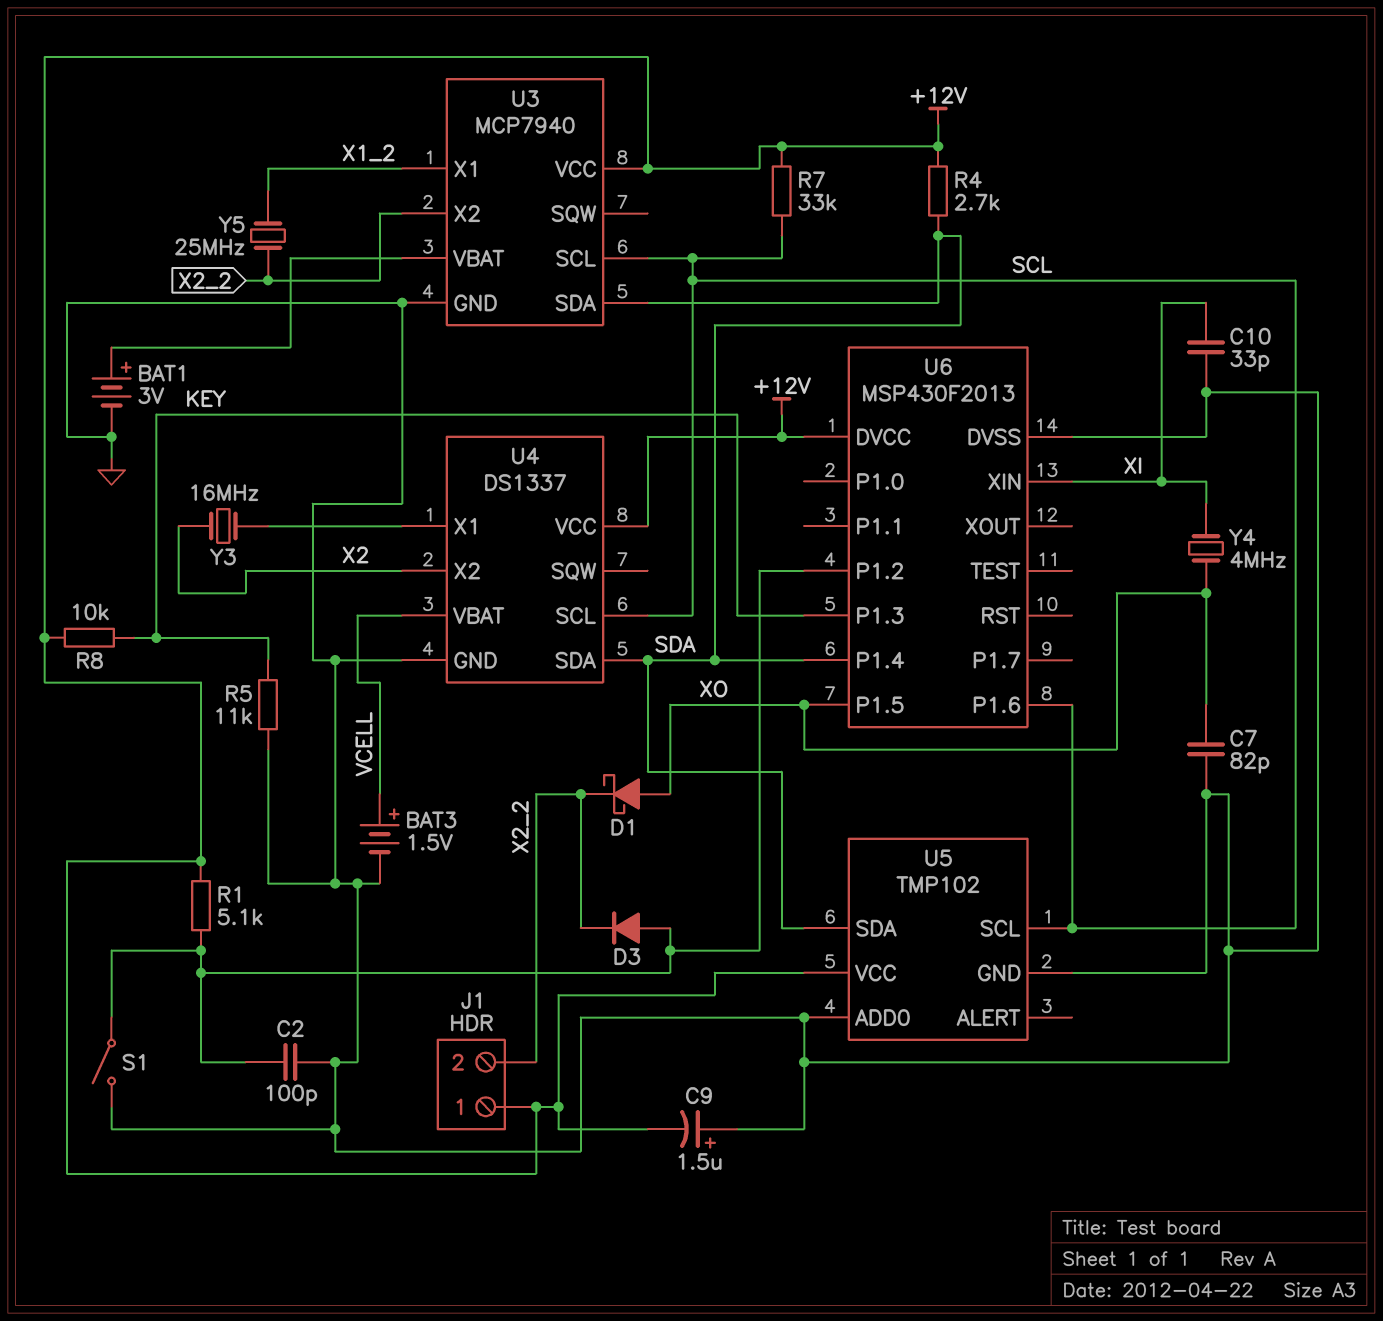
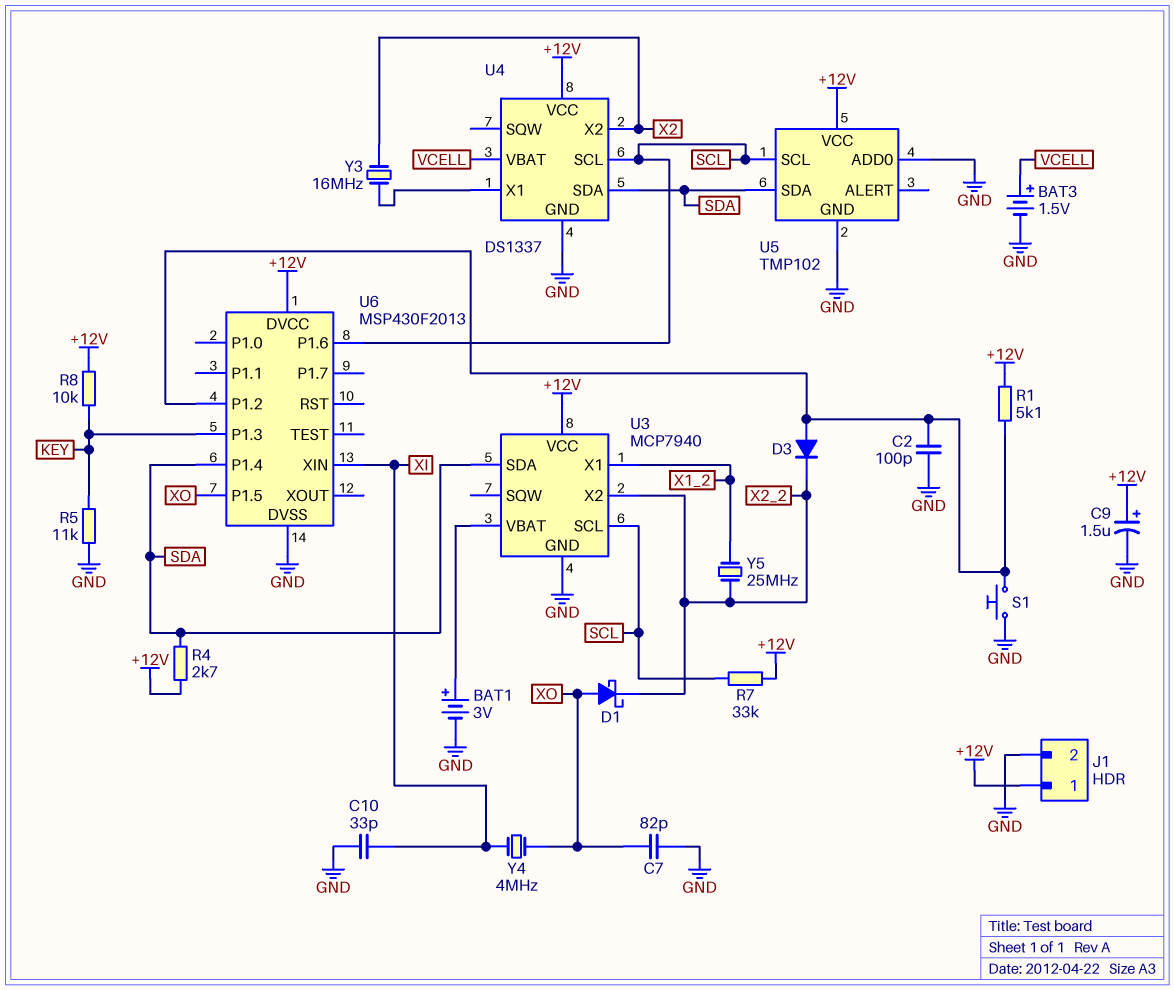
C9: 1.5uF (plus GND, minus +12V) -> 1.5uF (plus +12V, minus GND)
J1 pin 2: X2_2 -> GND
S1: switch (GND, U6/P1.2) -> button (GND, U6/P1.2)

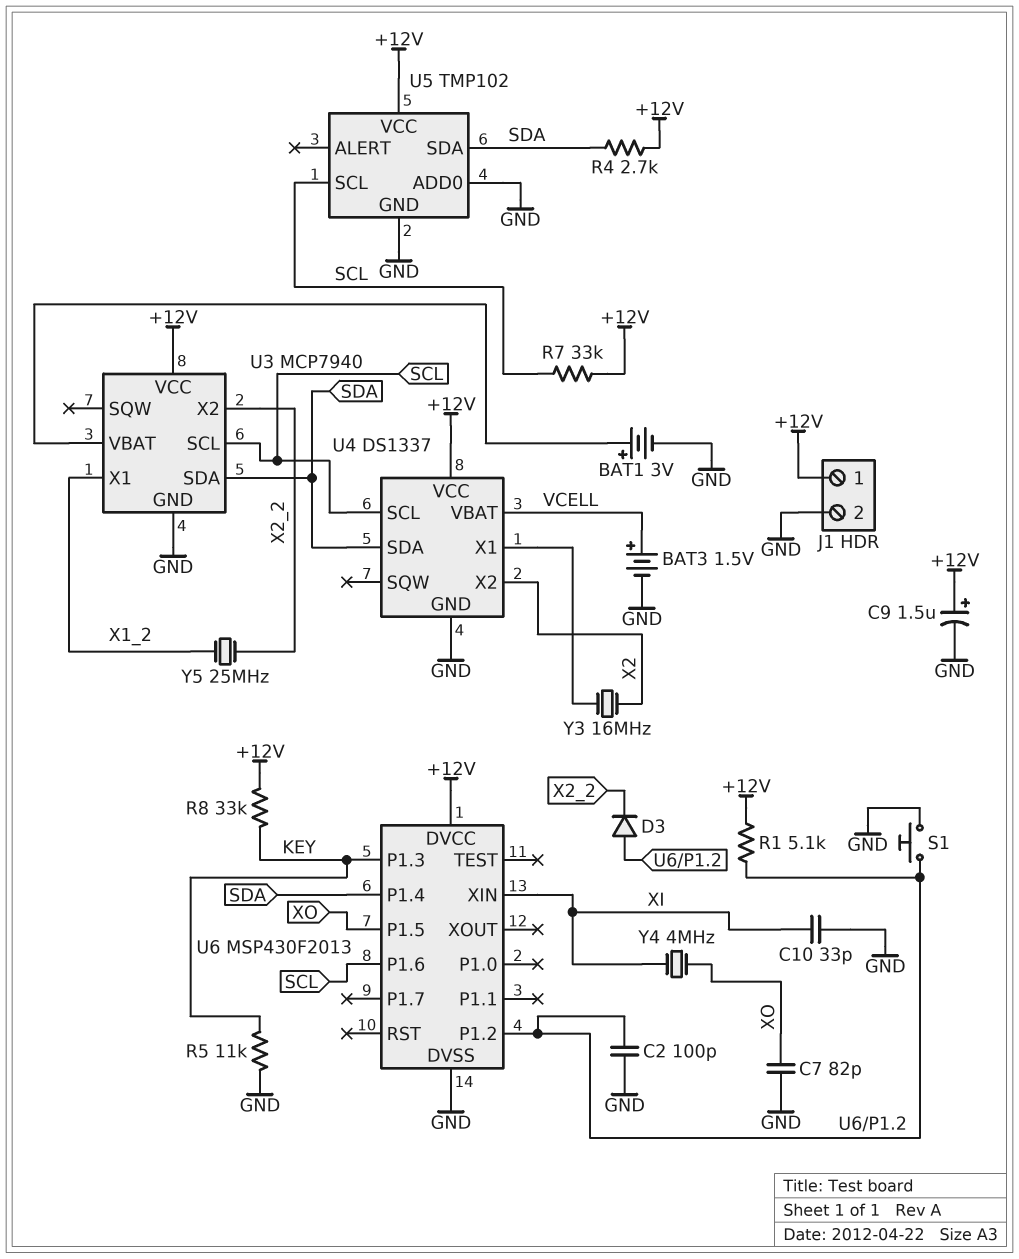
D1: schottky (A XO, K X2_2) -> none
R8: 10k (+12V, KEY) -> 33k (+12V, KEY)

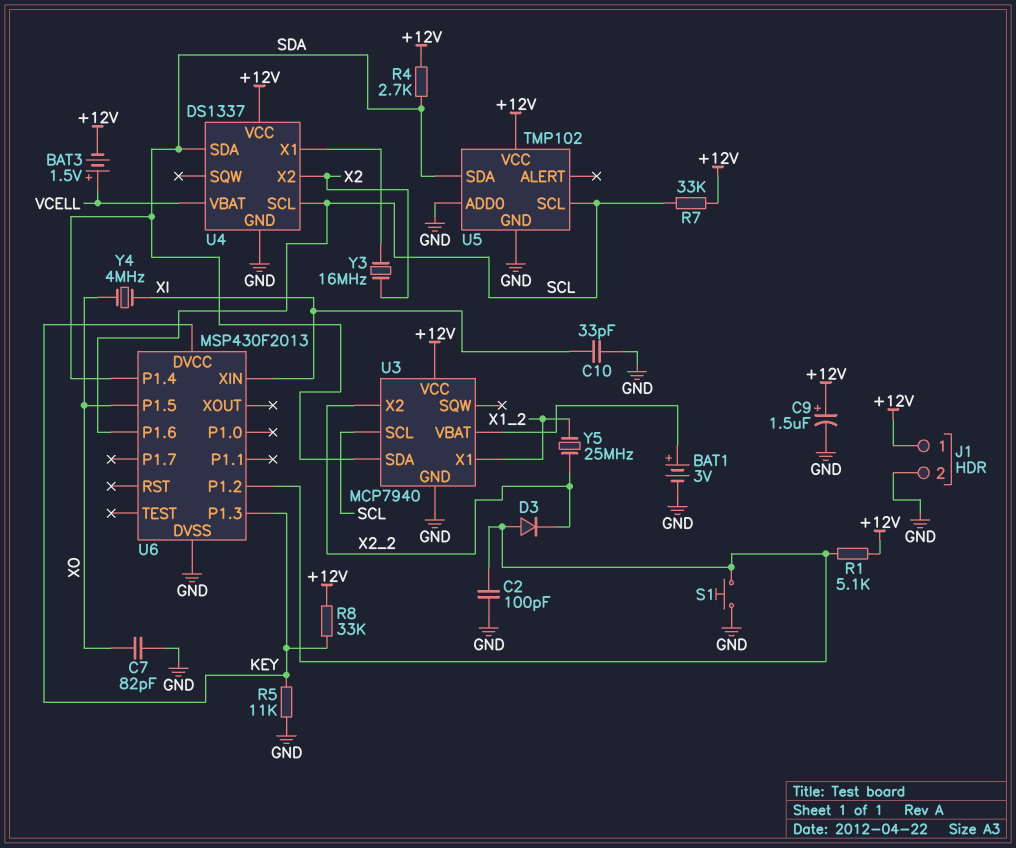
BAT3: 1.5V (plus VCELL, minus GND) -> 1.5V (plus VCELL, minus +12V)
U6 pin DVCC: +12V -> KEY

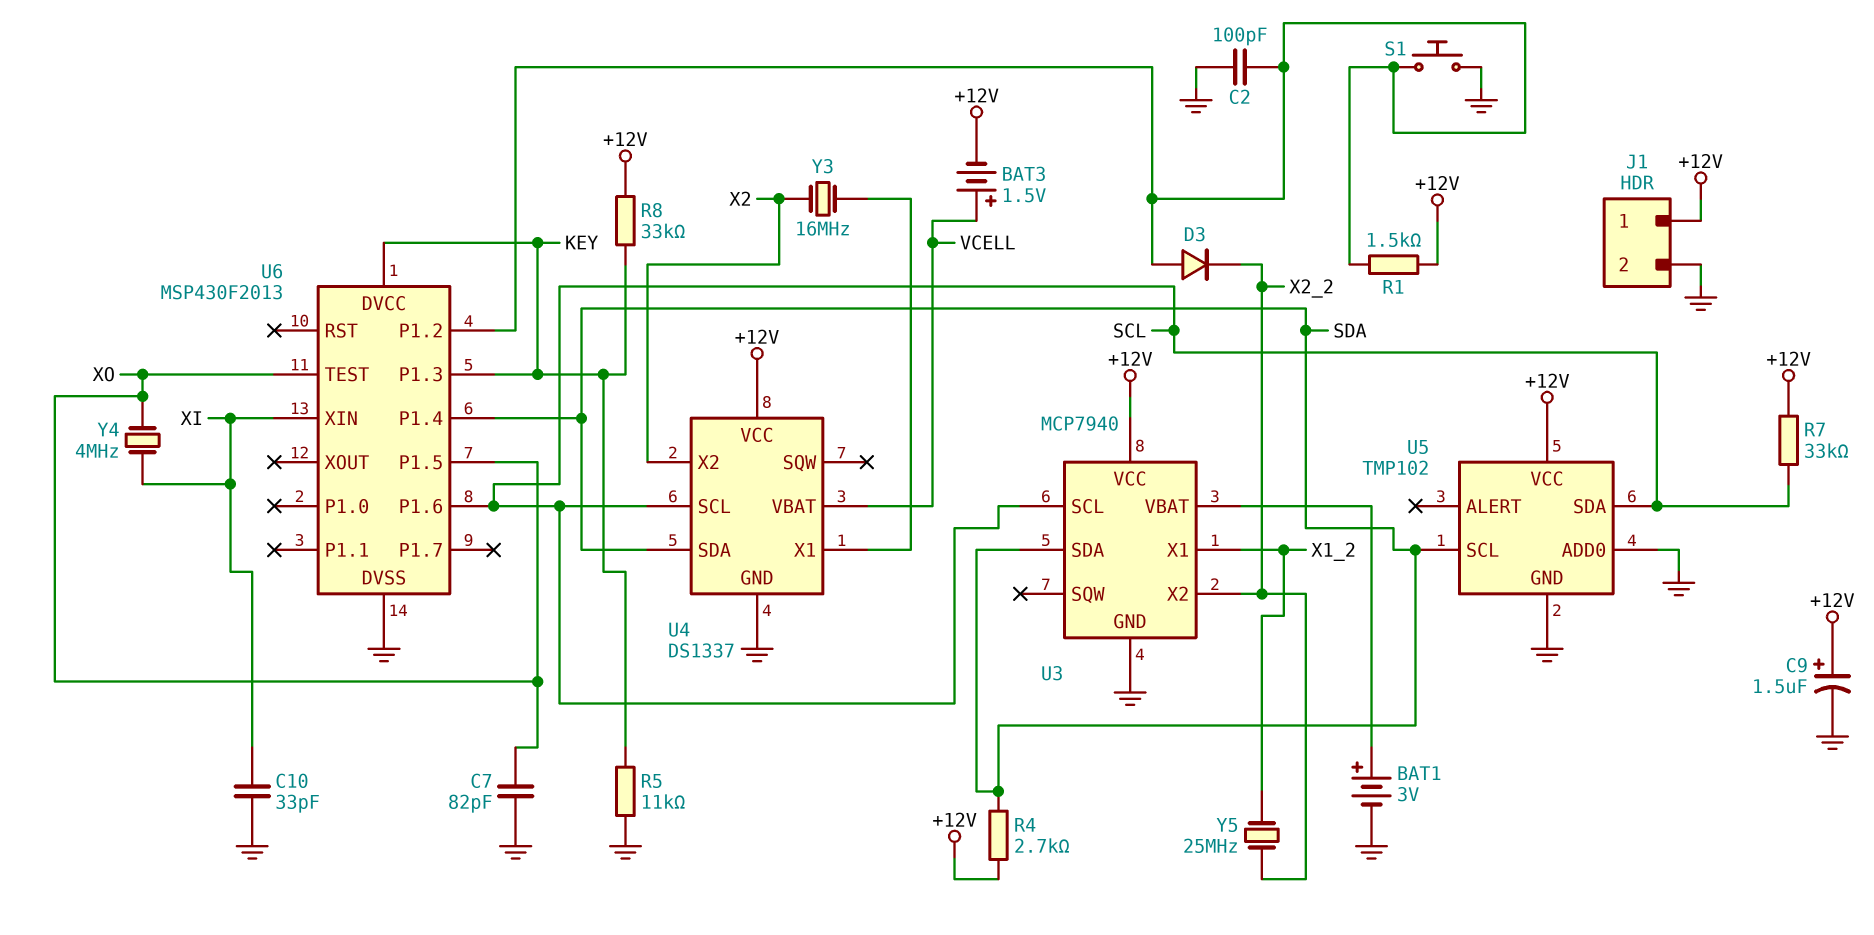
R1: 5.1k (+12V, U6/P1.2) -> 1.5k (+12V, U6/P1.2)
U5 pin SCL: SCL -> SDA
U5 pin SDA: SDA -> SCL
U6 pin TEST: none -> XO

